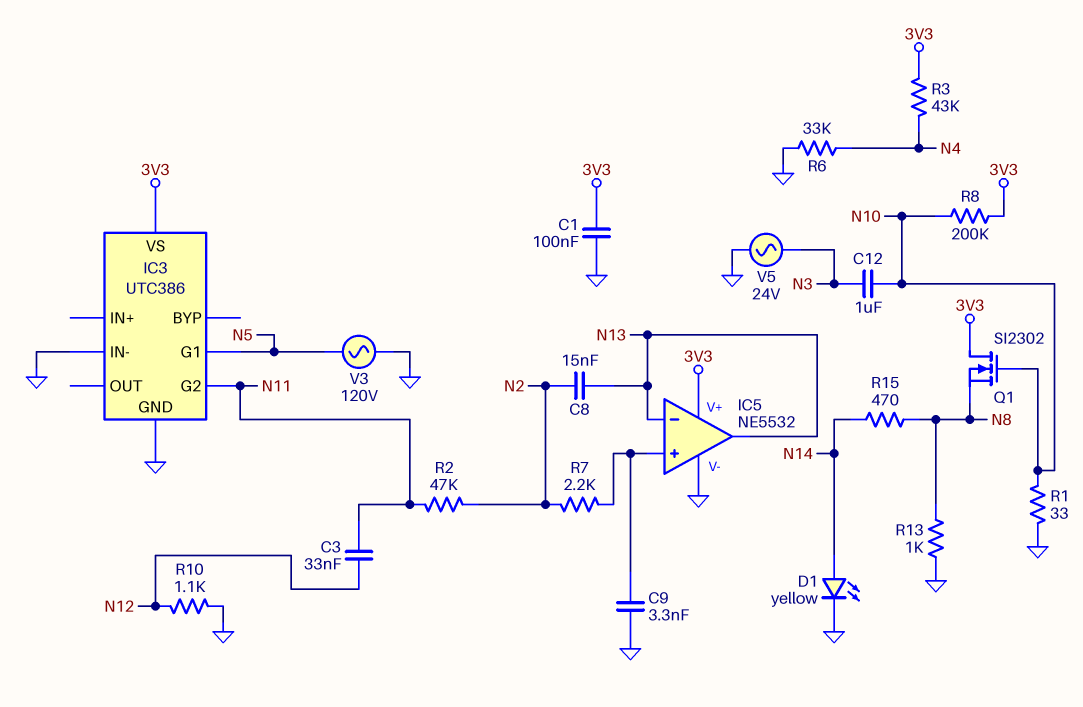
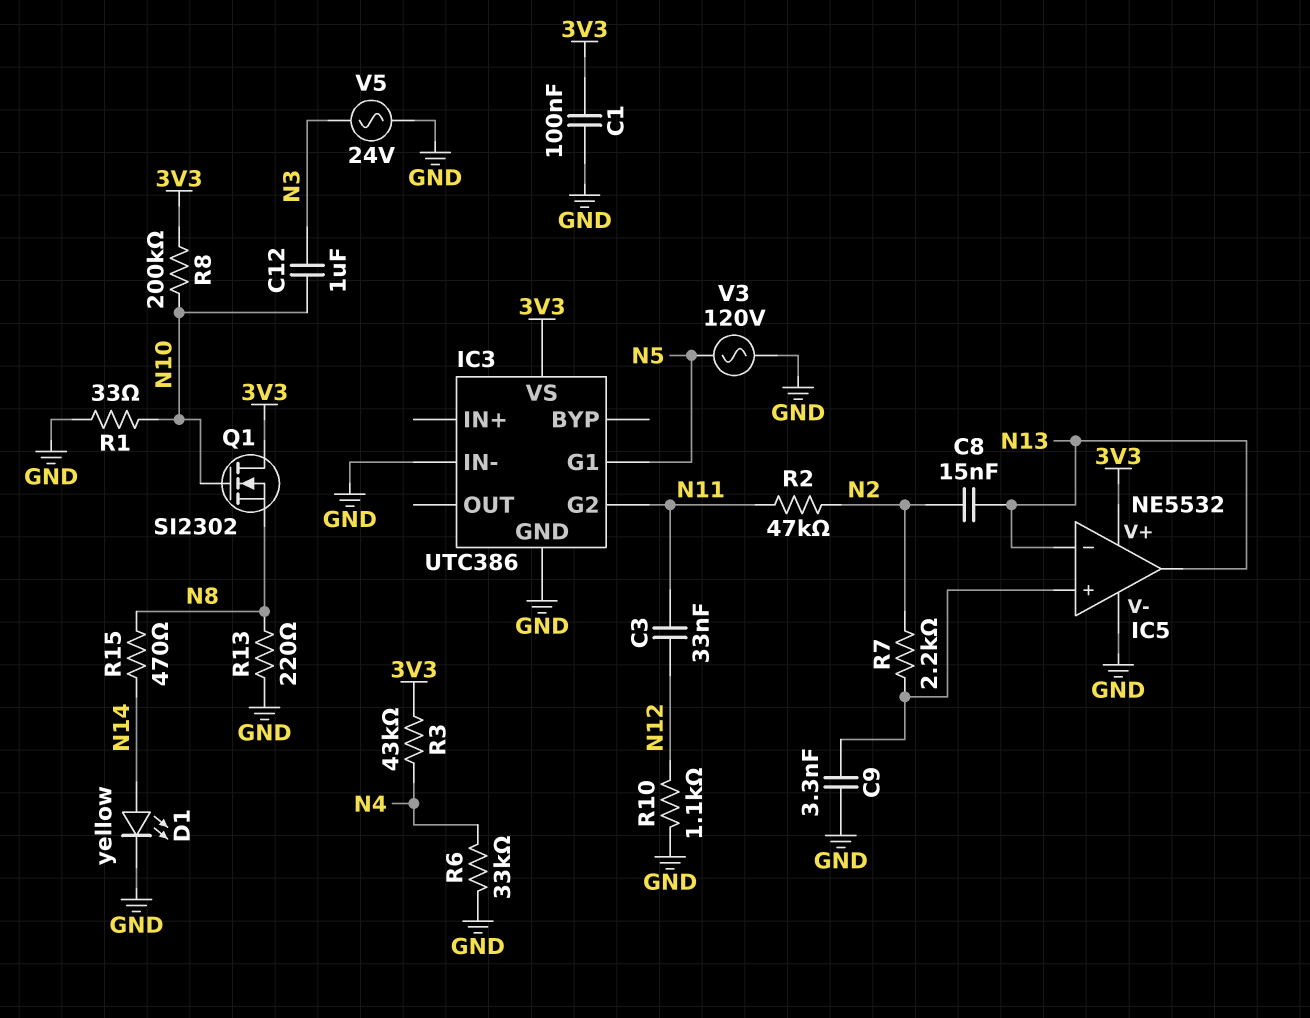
R13: 1k (GND, N8) -> 220 (GND, N8)

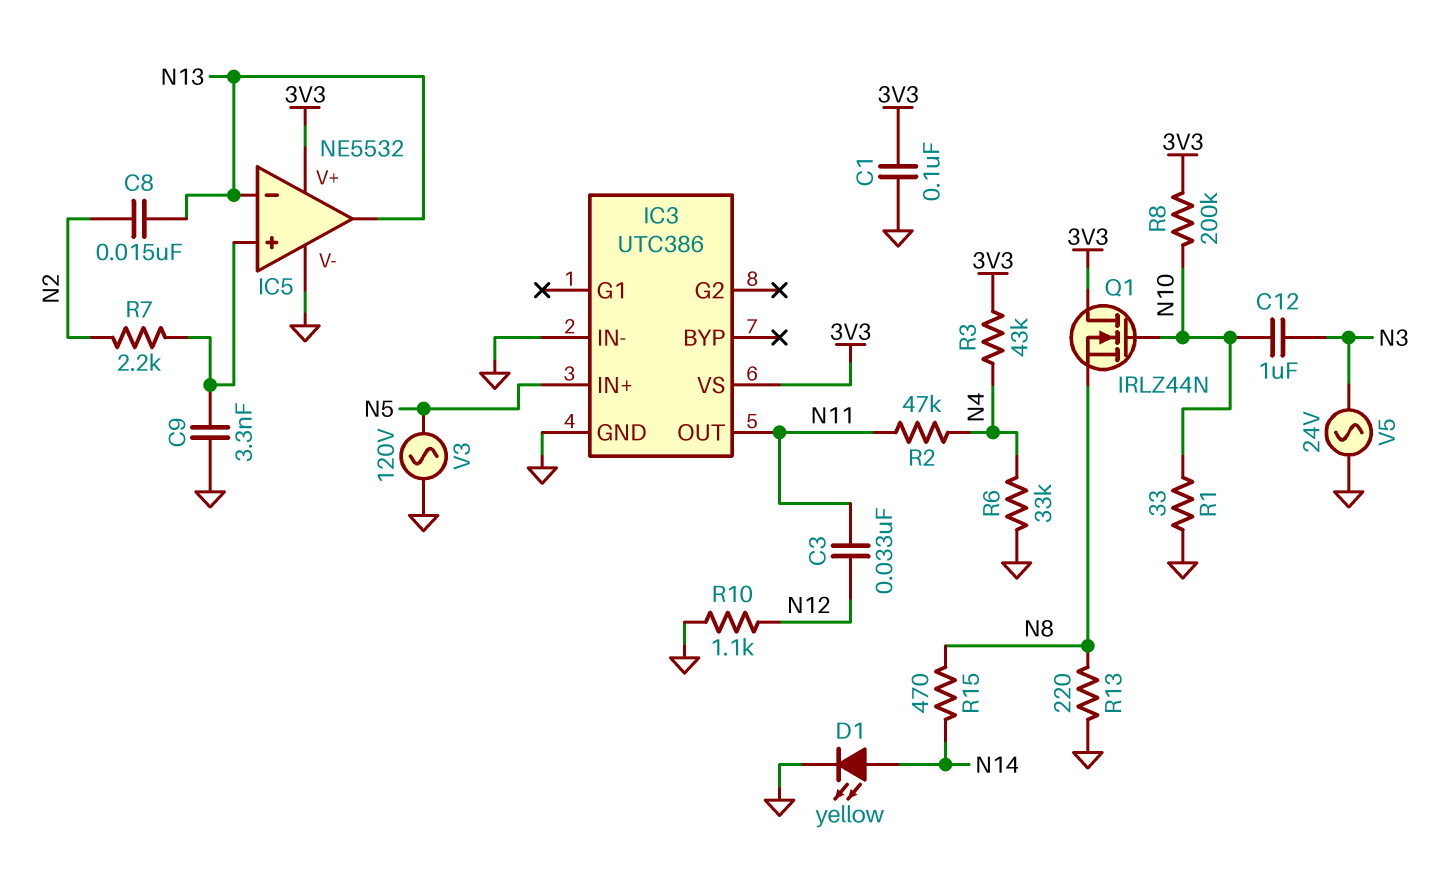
IC3 pin G1: N5 -> none
IC3 pin G2: N11 -> none
IC3 pin IN+: none -> N5
IC3 pin OUT: none -> N11
Q1: NMOS SI2302 (G N10, D 3V3, S N8) -> NMOS IRLZ44N (G N10, D 3V3, S N8)
R2: 47k (N2, N11) -> 47k (N4, N11)

